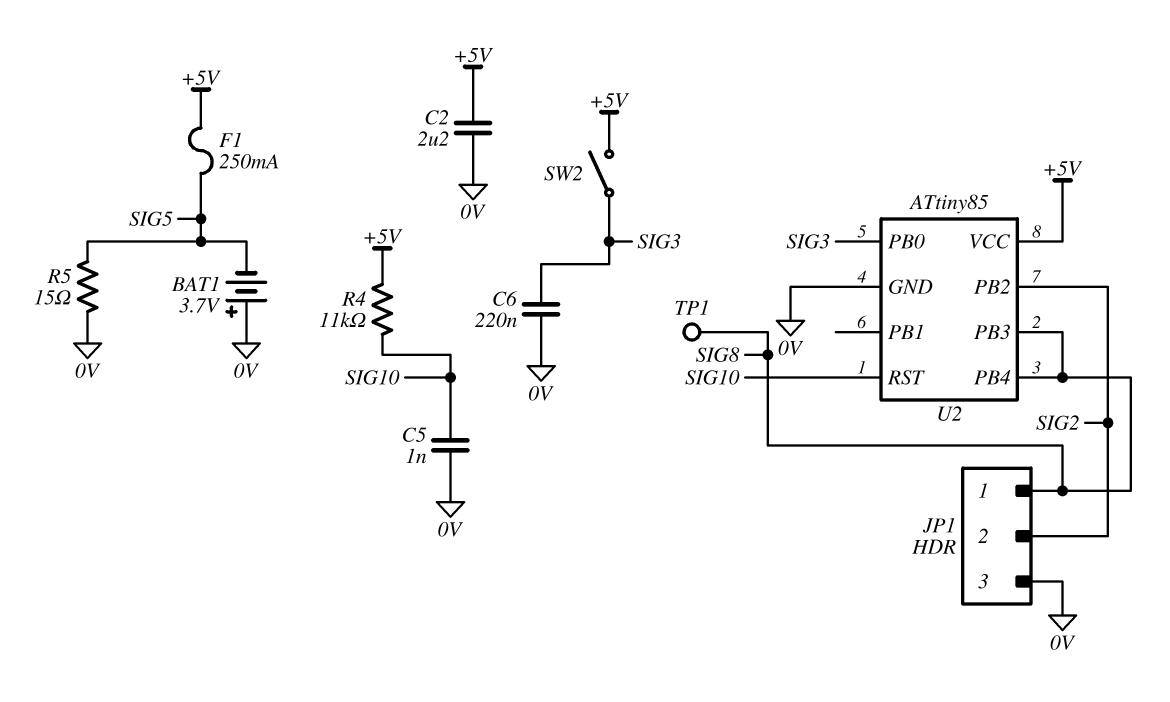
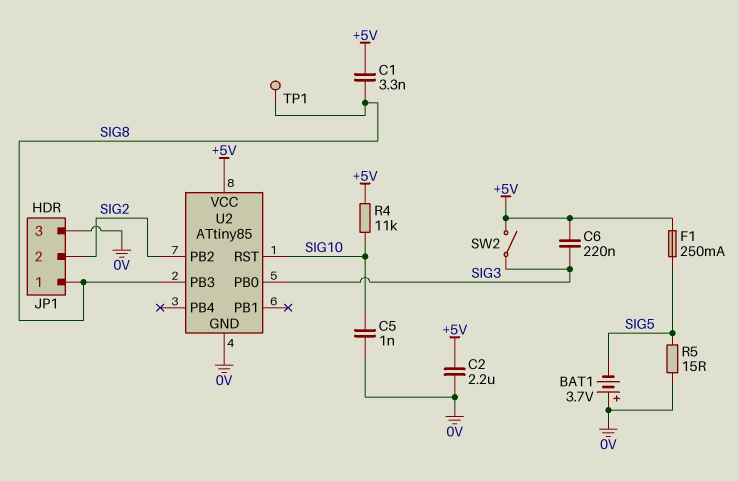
C1: none -> 3.3nF (+5V, SIG8)
C6: 220nF (0V, SIG3) -> 220nF (+5V, SIG3)
U2 pin PB4: SIG8 -> none

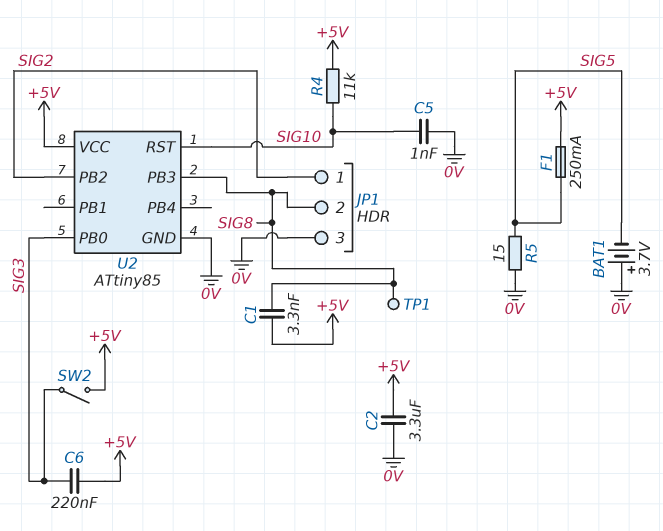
C2: 2.2uF (+5V, 0V) -> 3.3uF (+5V, 0V)
JP1 pin 1: SIG8 -> SIG2
JP1 pin 2: SIG2 -> SIG8

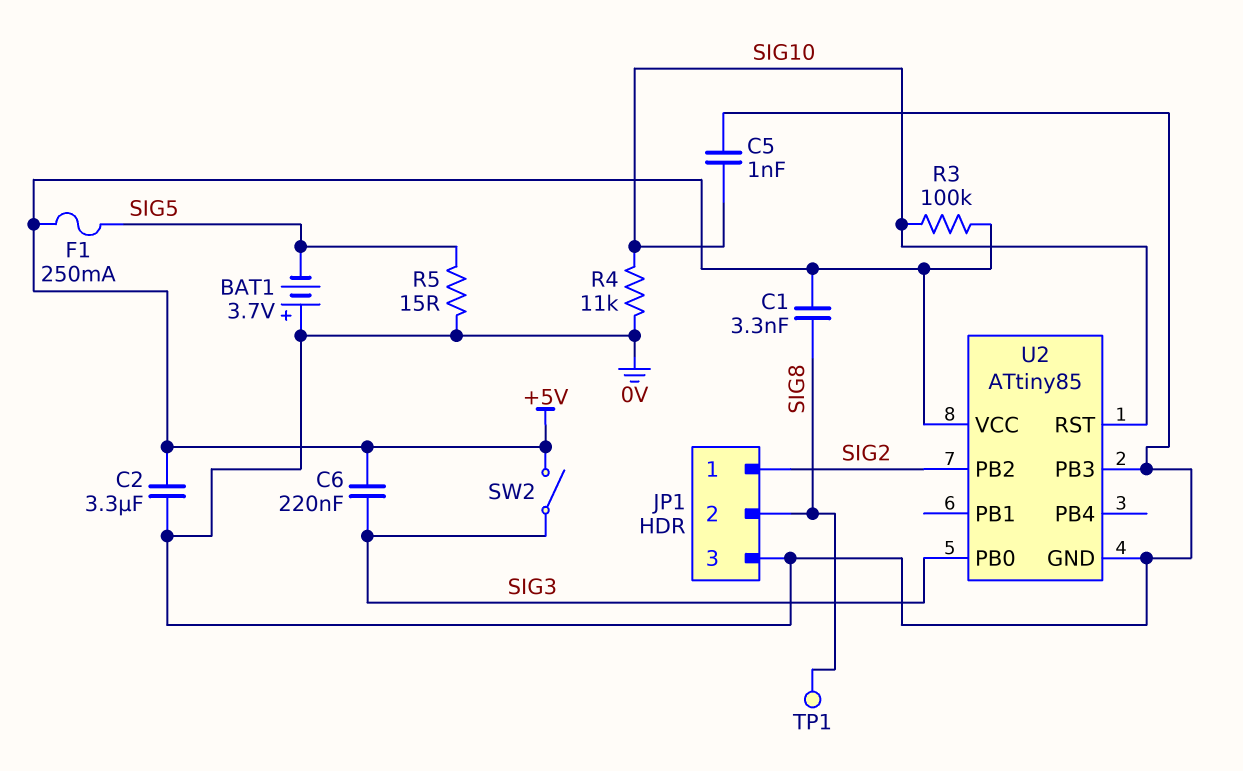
R3: none -> 100k (+5V, SIG10)
R4: 11k (+5V, SIG10) -> 11k (0V, SIG10)
U2 pin PB3: SIG8 -> 0V

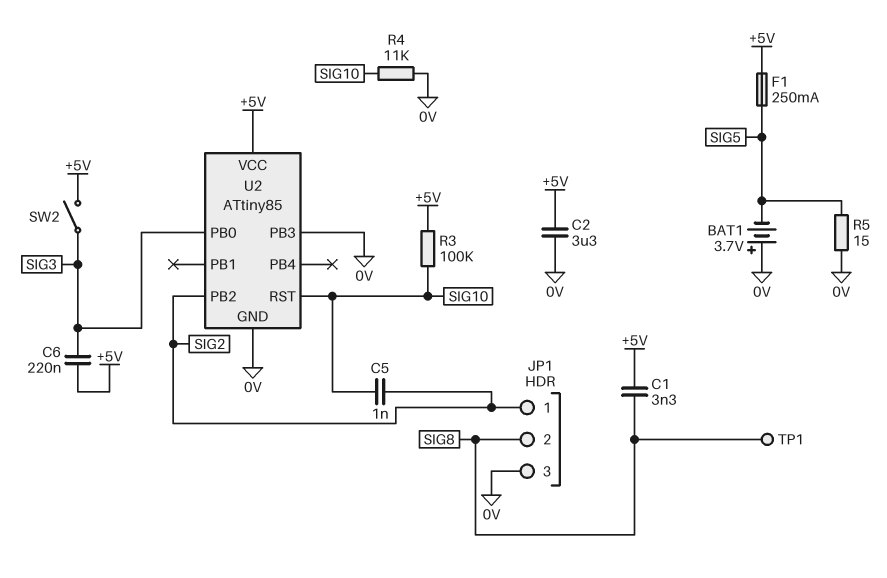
C5: 1nF (0V, SIG10) -> 1nF (SIG2, SIG10)

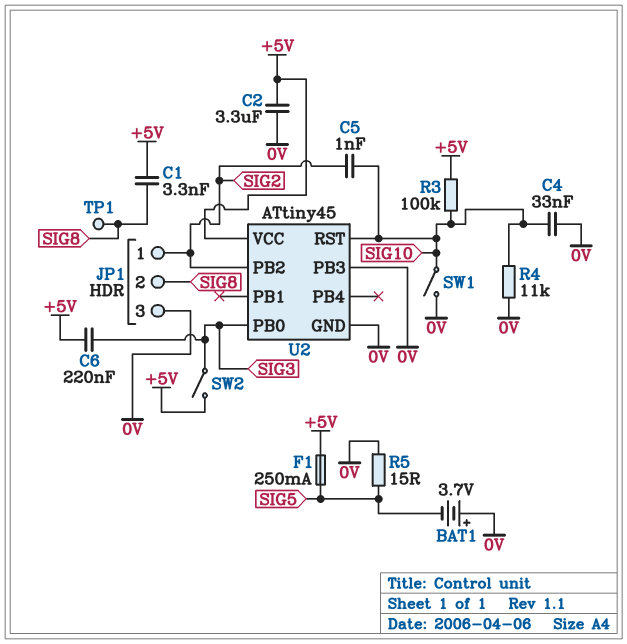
C4: none -> 33nF (0V, SIG10)
SW1: none -> switch (0V, SIG10)
U2: ATtiny85 -> ATtiny45

